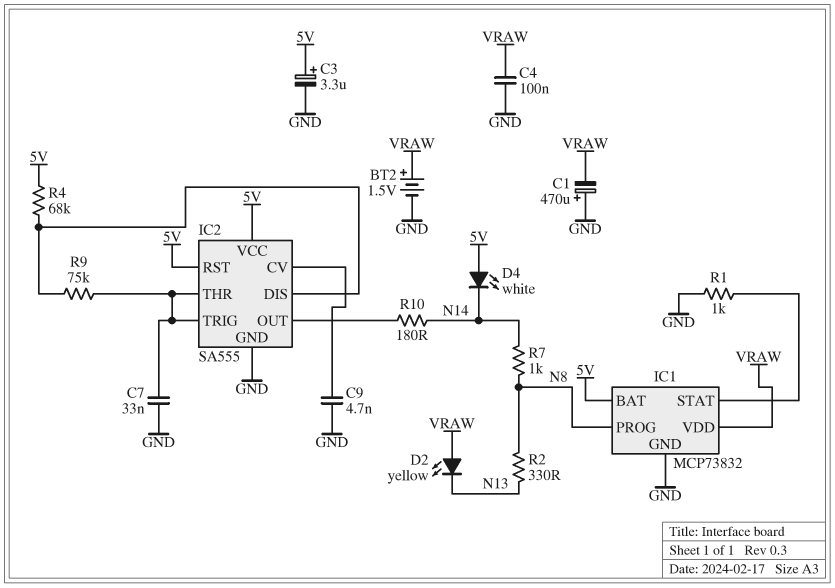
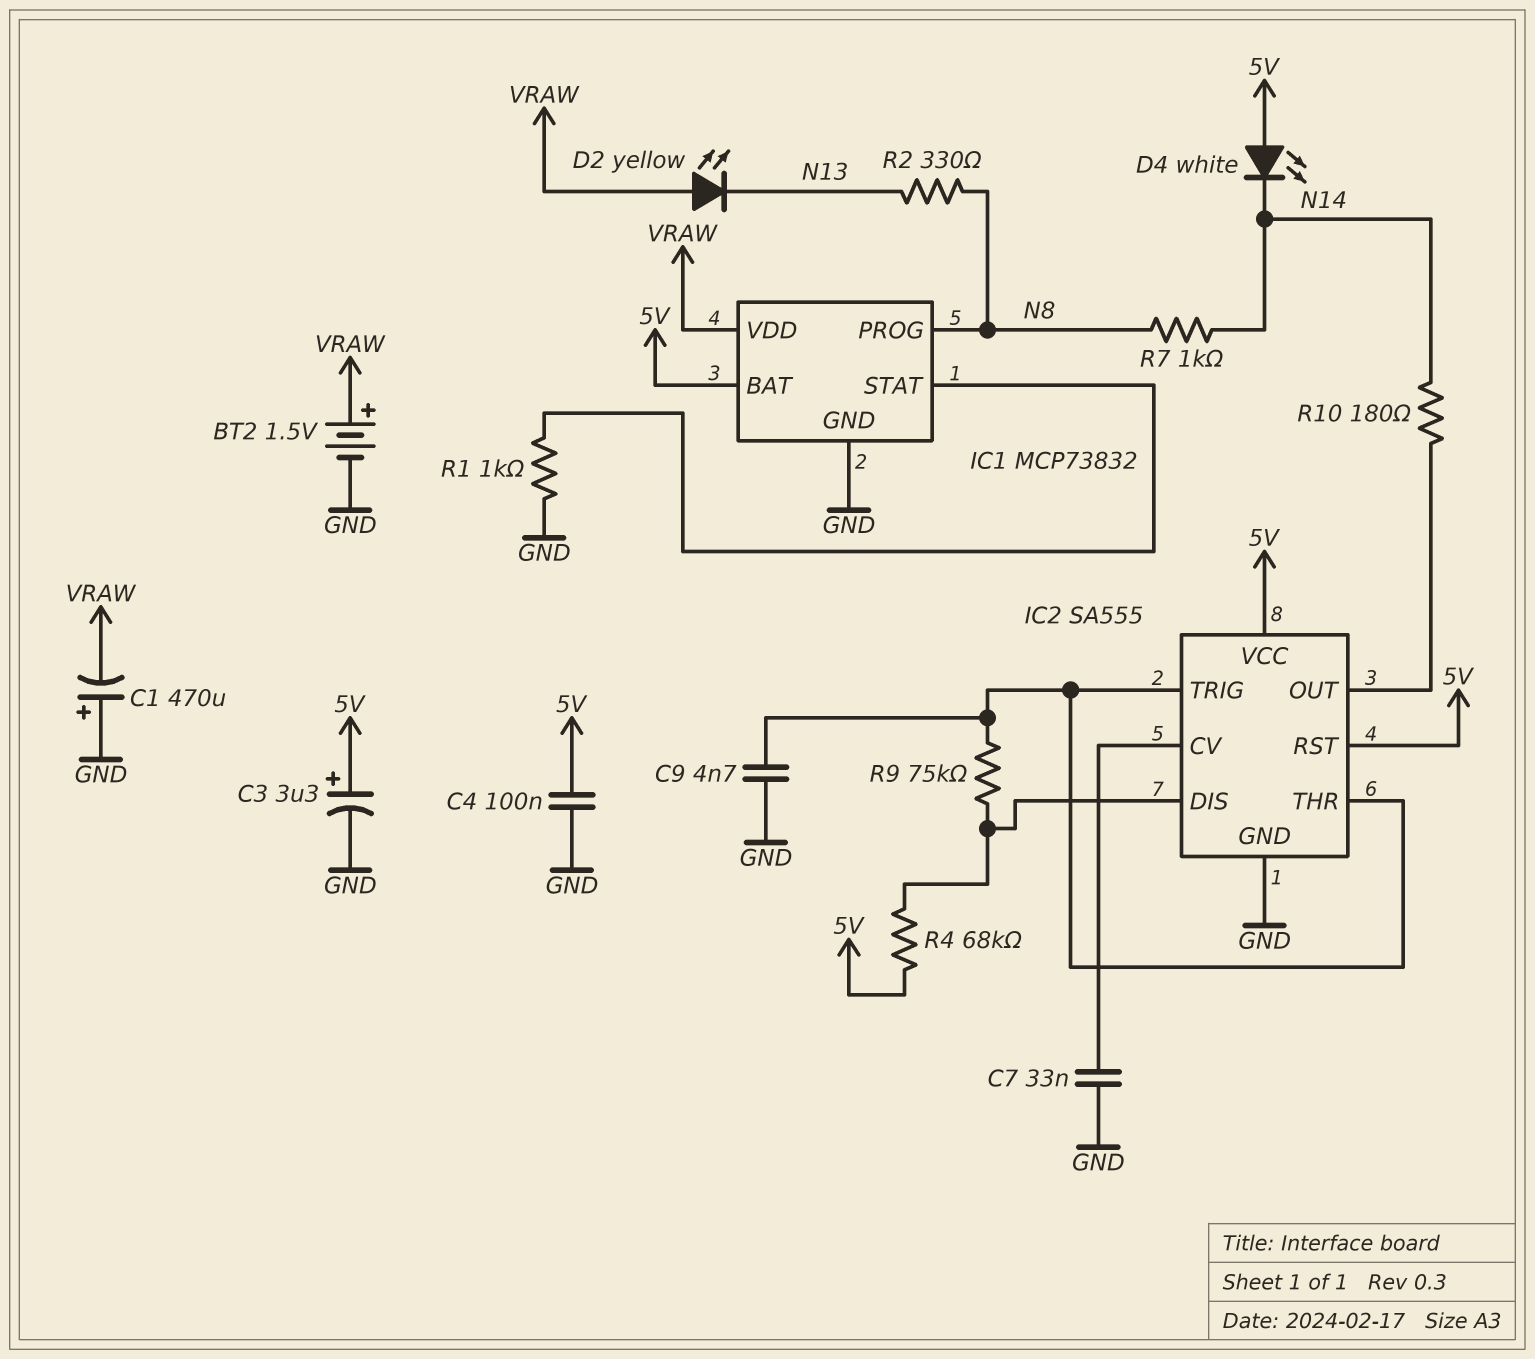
C4: 100nF (GND, VRAW) -> 100nF (5V, GND)
C7: 33nF (GND, IC2/THR) -> 33nF (GND, IC2/CV)
C9: 4.7nF (GND, IC2/CV) -> 4.7nF (GND, IC2/THR)

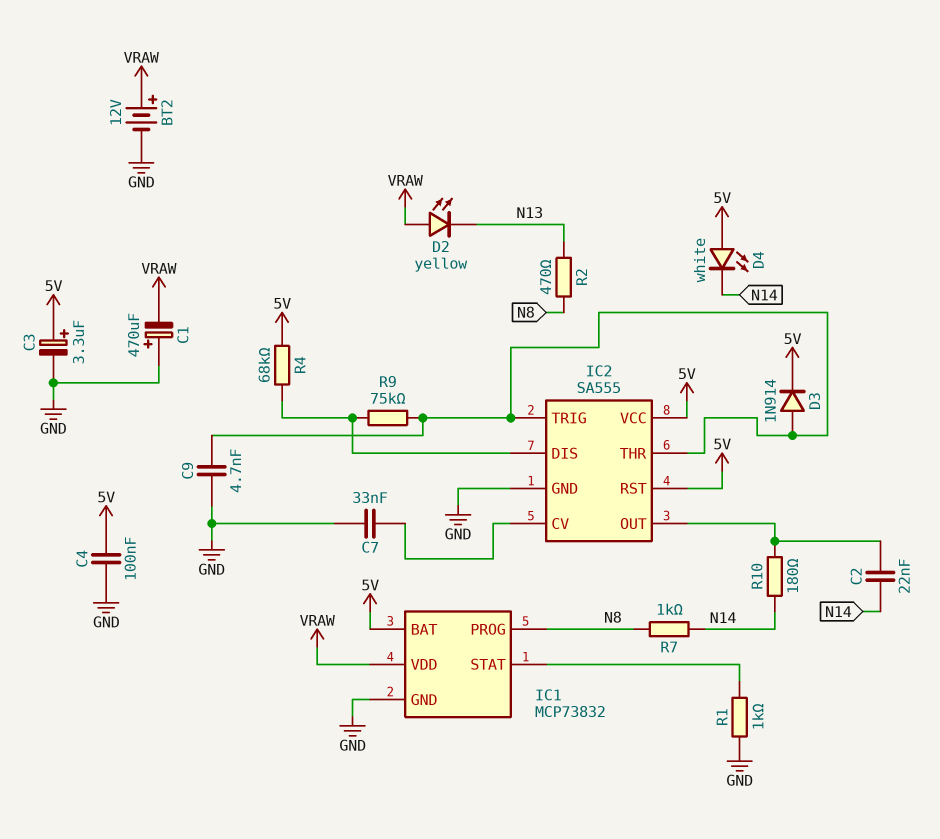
BT2: 1.5V (plus VRAW, minus GND) -> 12V (plus VRAW, minus GND)
C2: none -> 22nF (IC2/OUT, N14)
D3: none -> diode 1N914 (A IC2/THR, K 5V)
R2: 330 (N8, N13) -> 470 (N8, N13)

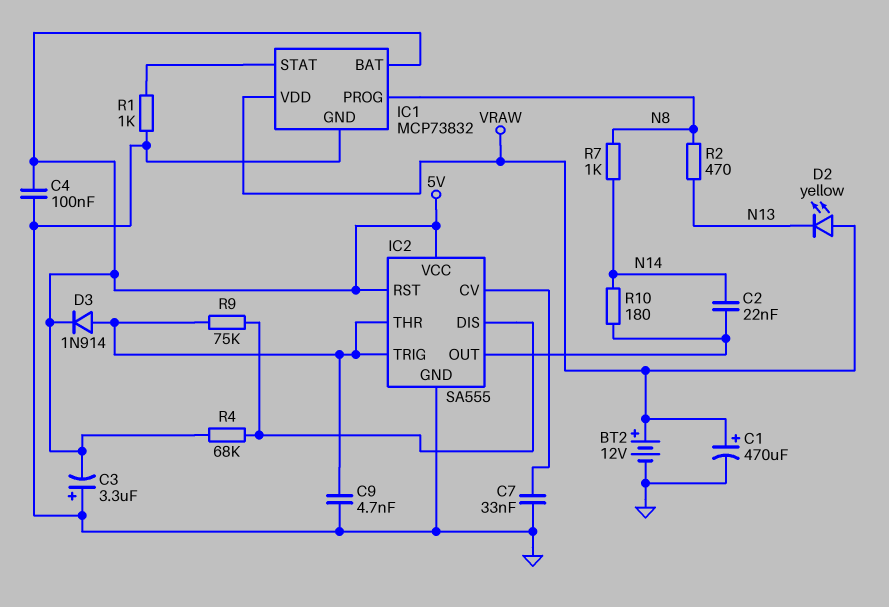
C1: 470uF (plus GND, minus VRAW) -> 470uF (plus VRAW, minus GND)
C3: 3.3uF (plus 5V, minus GND) -> 3.3uF (plus GND, minus 5V)
D4: LED white (A 5V, K N14) -> none

